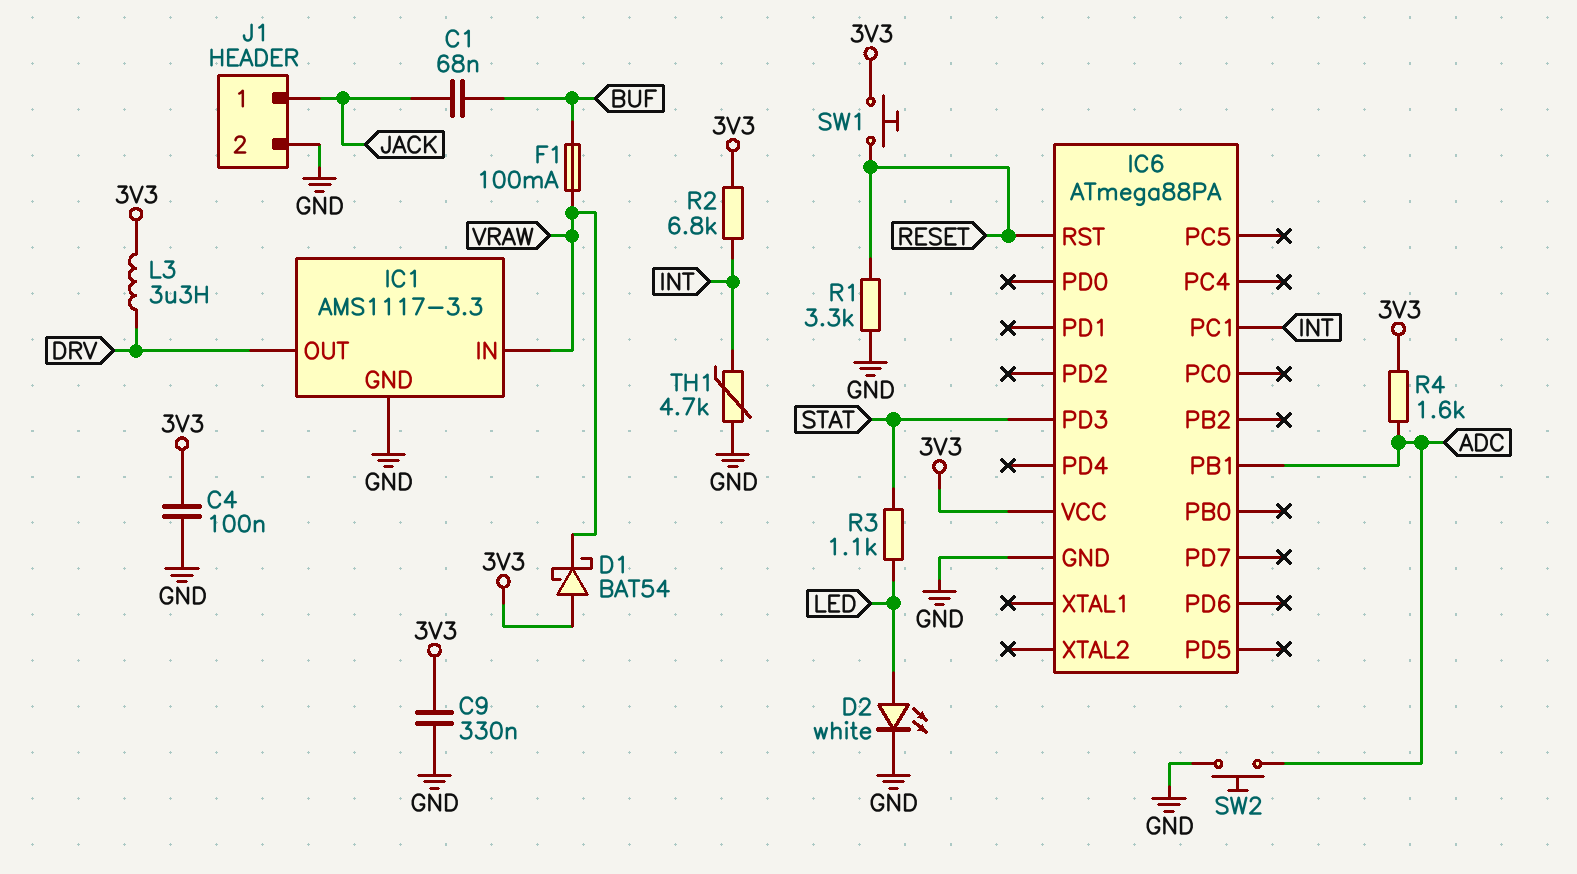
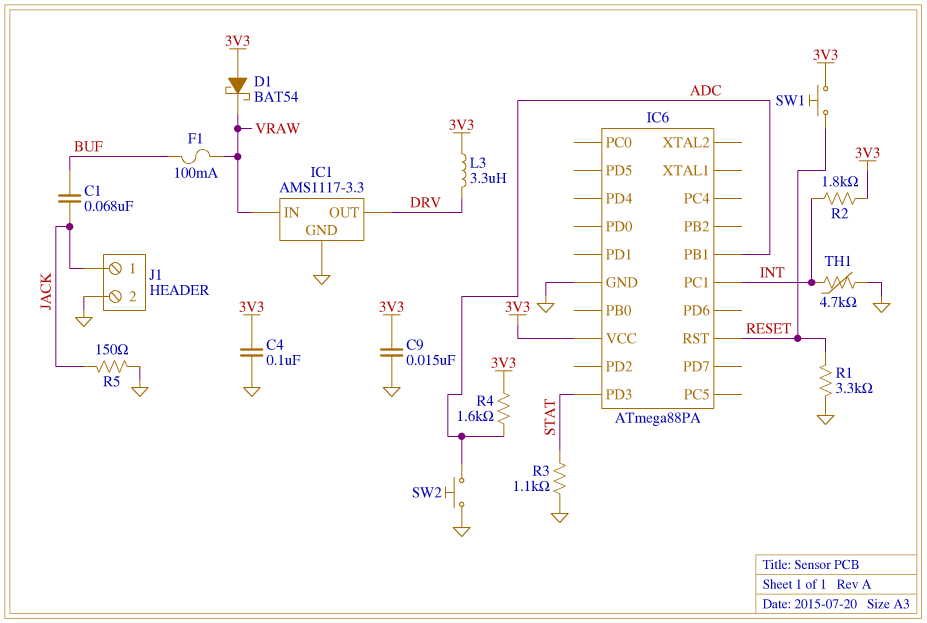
C9: 330nF (3V3, GND) -> 15nF (3V3, GND)
D2: LED white (A LED, K GND) -> none
R2: 6.8k (3V3, INT) -> 1.8k (3V3, INT)
R3: 1.1k (LED, STAT) -> 1.1k (GND, STAT)
R5: none -> 150 (GND, JACK)

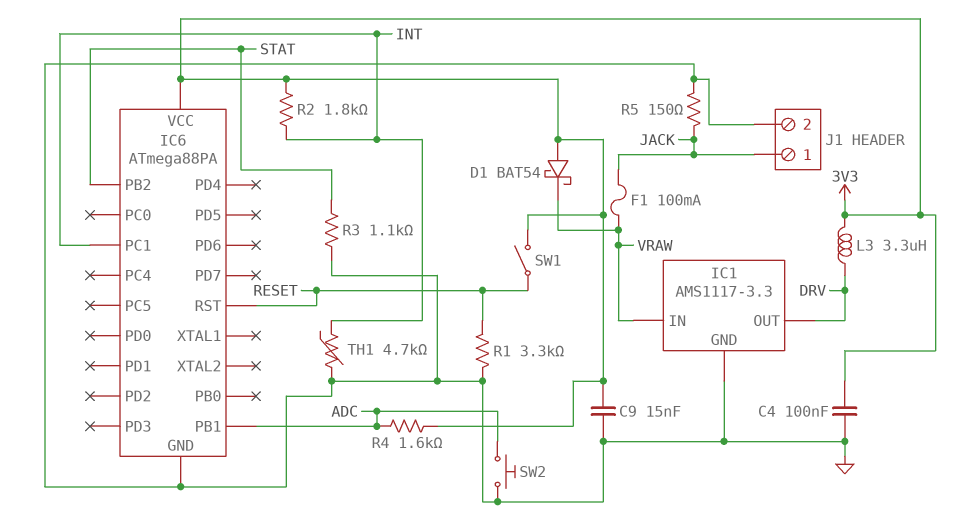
C1: 68nF (BUF, JACK) -> none
F1: 100mA (BUF, VRAW) -> 100mA (JACK, VRAW)
IC6 pin PB2: none -> STAT
IC6 pin PD3: STAT -> none
SW1: button (3V3, RESET) -> switch (3V3, RESET)

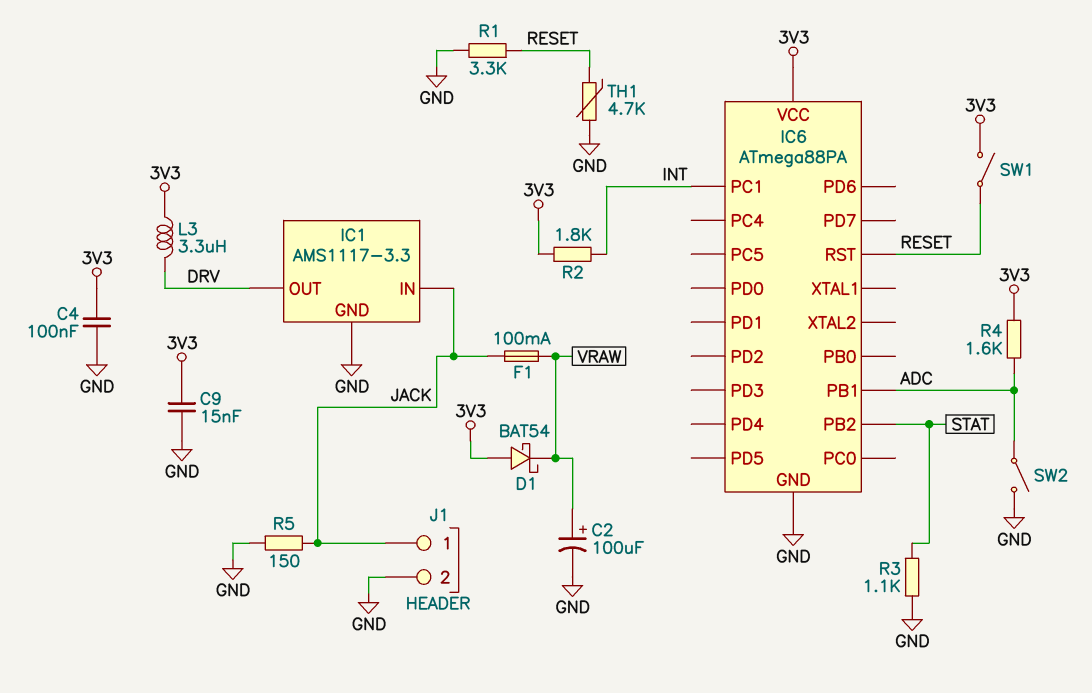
C2: none -> 100uF (plus VRAW, minus GND)
IC1 pin IN: VRAW -> JACK
SW2: button (ADC, GND) -> switch (ADC, GND)
TH1: 4.7k (GND, INT) -> 4.7k (GND, RESET)

